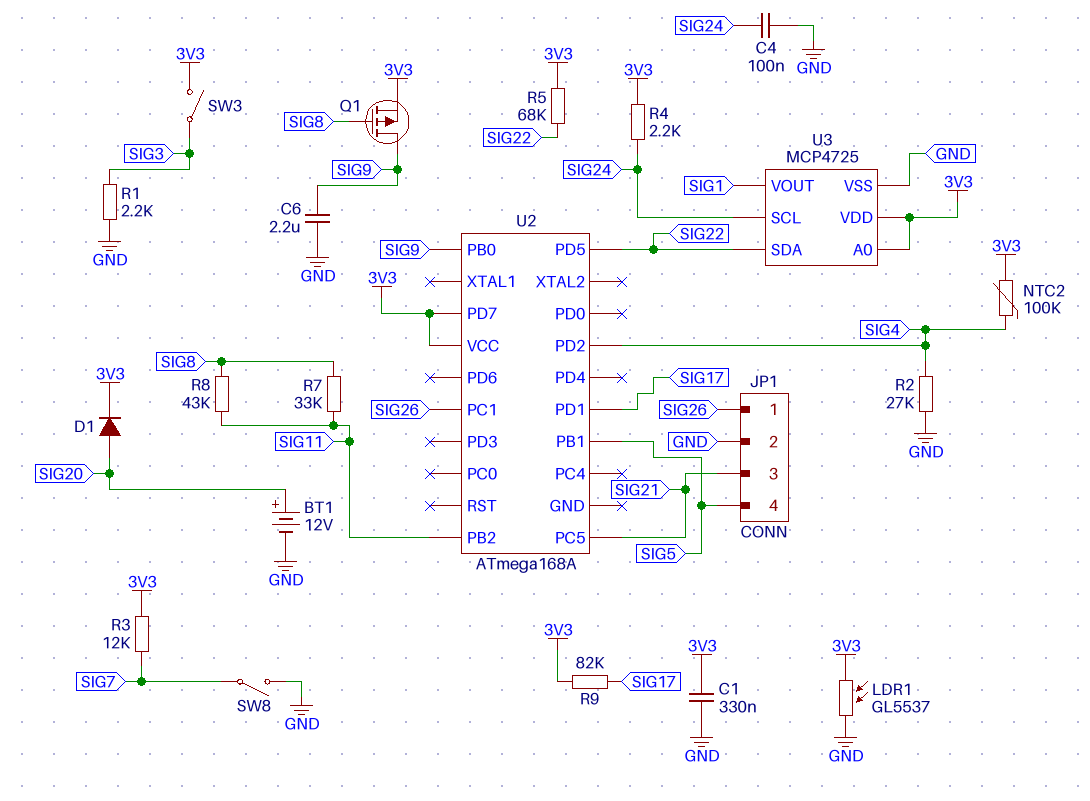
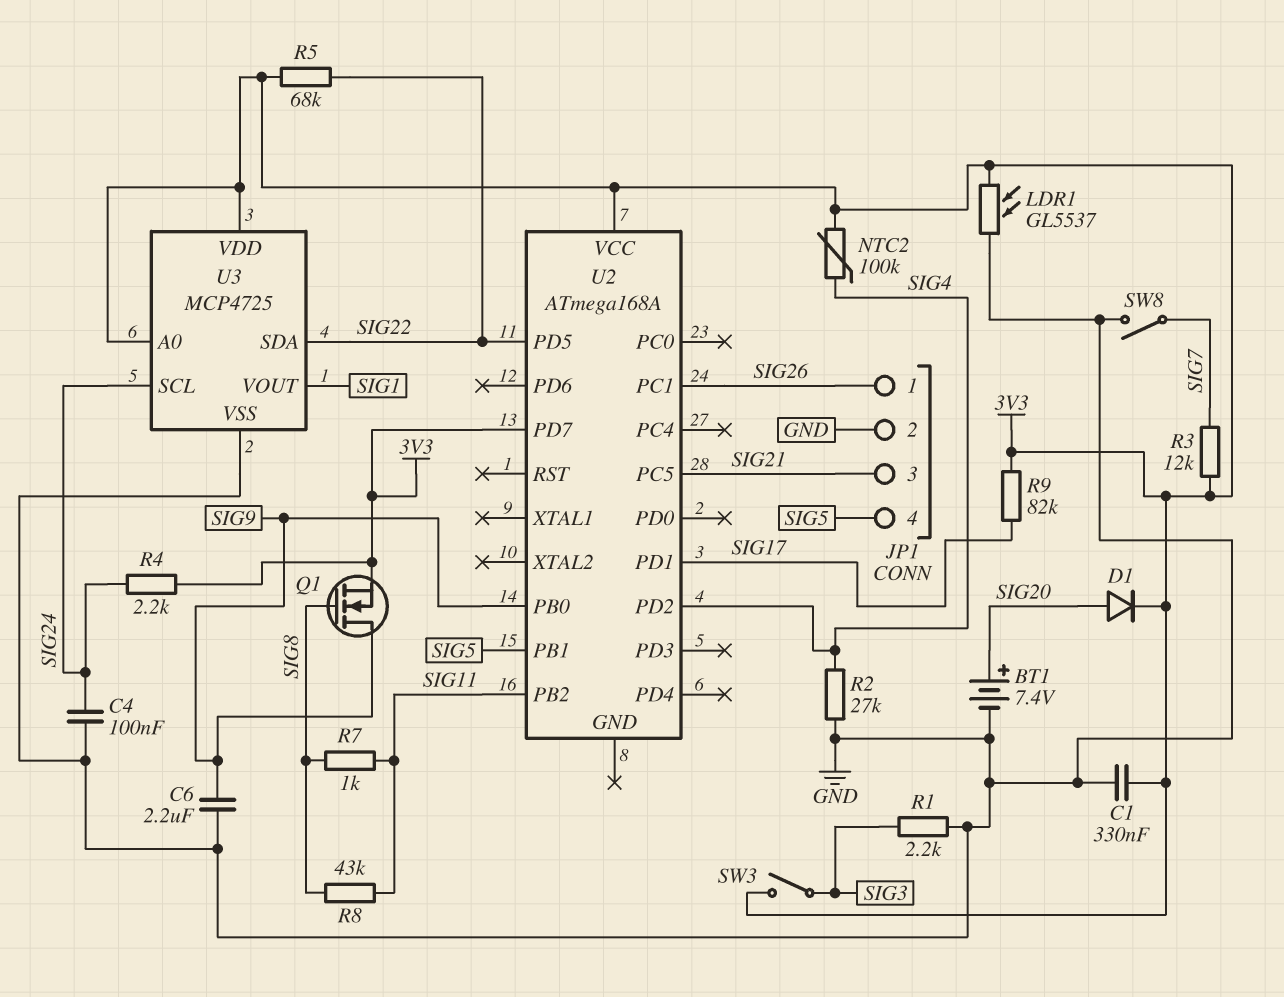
BT1: 12V (plus SIG20, minus GND) -> 7.4V (plus SIG20, minus GND)
Q1: PMOS (G SIG8, D SIG9, S 3V3) -> NMOS (G SIG8, D SIG9, S 3V3)
R7: 33k (SIG8, SIG11) -> 1k (SIG8, SIG11)

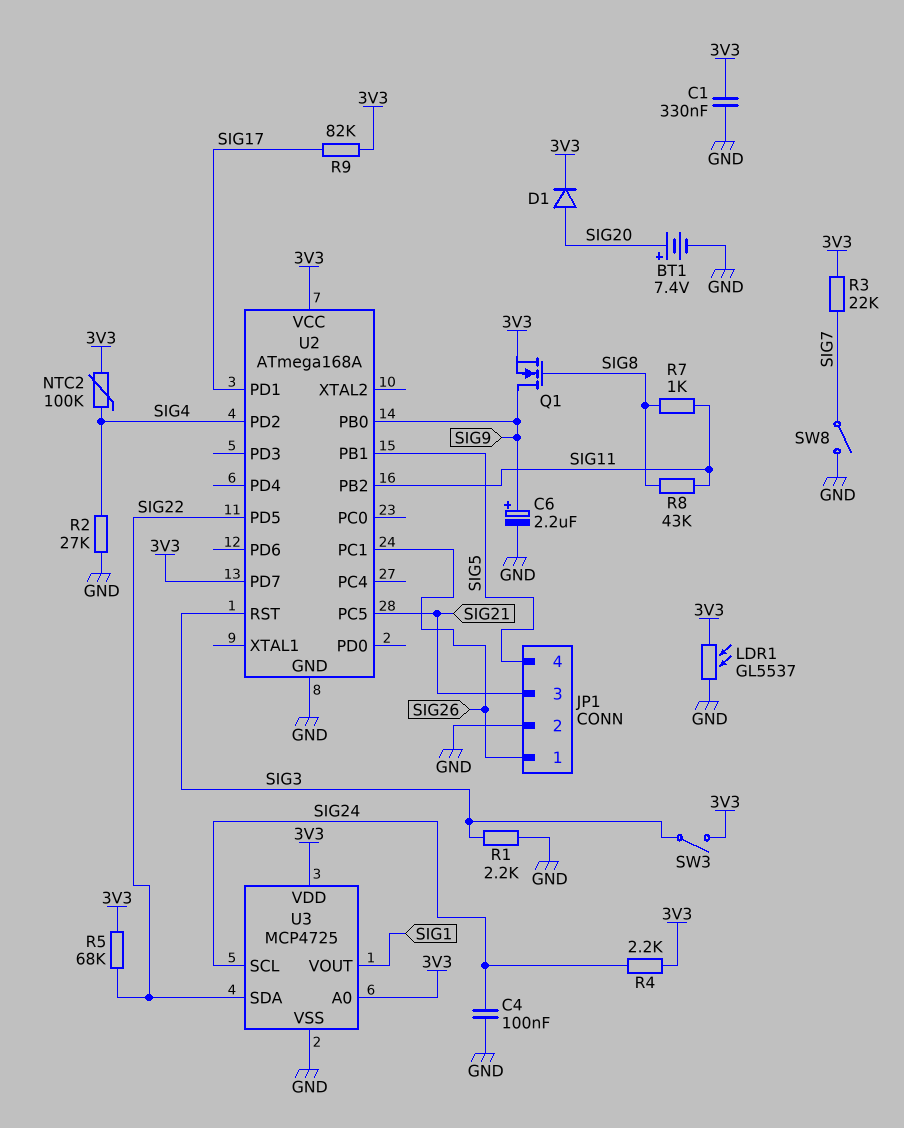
C6: 2.2uF (GND, SIG9) -> 2.2uF (plus SIG9, minus GND)
R3: 12k (3V3, SIG7) -> 22k (3V3, SIG7)
U2 pin GND: none -> GND
U2 pin RST: none -> SIG3

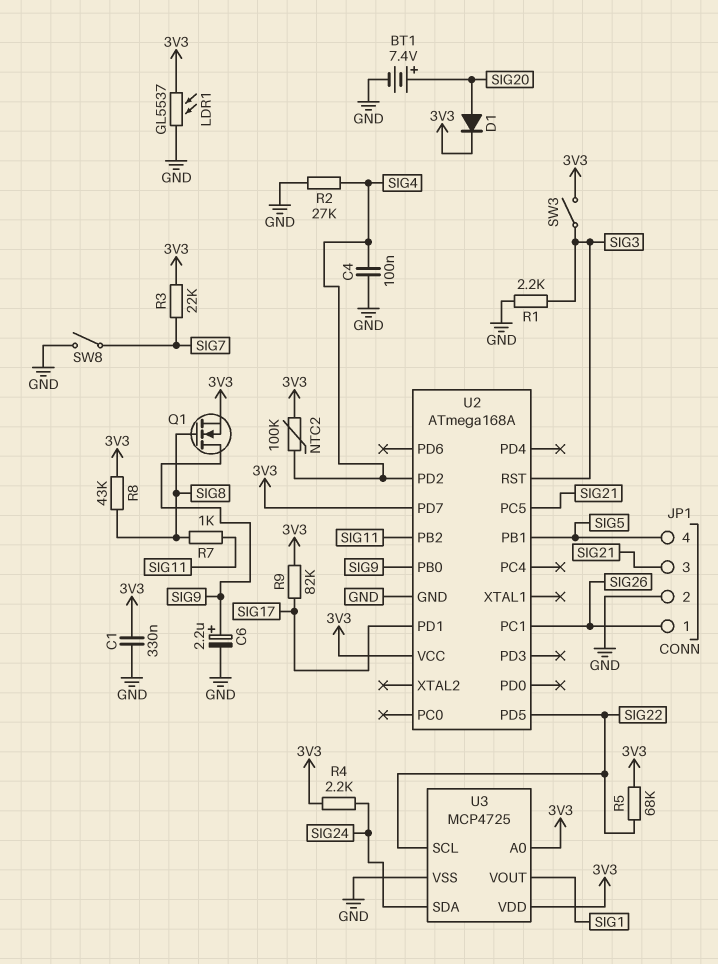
C4: 100nF (GND, SIG24) -> 100nF (GND, SIG4)
R8: 43k (SIG8, SIG11) -> 43k (3V3, SIG8)
U3 pin SCL: SIG24 -> SIG22
U3 pin SDA: SIG22 -> SIG24

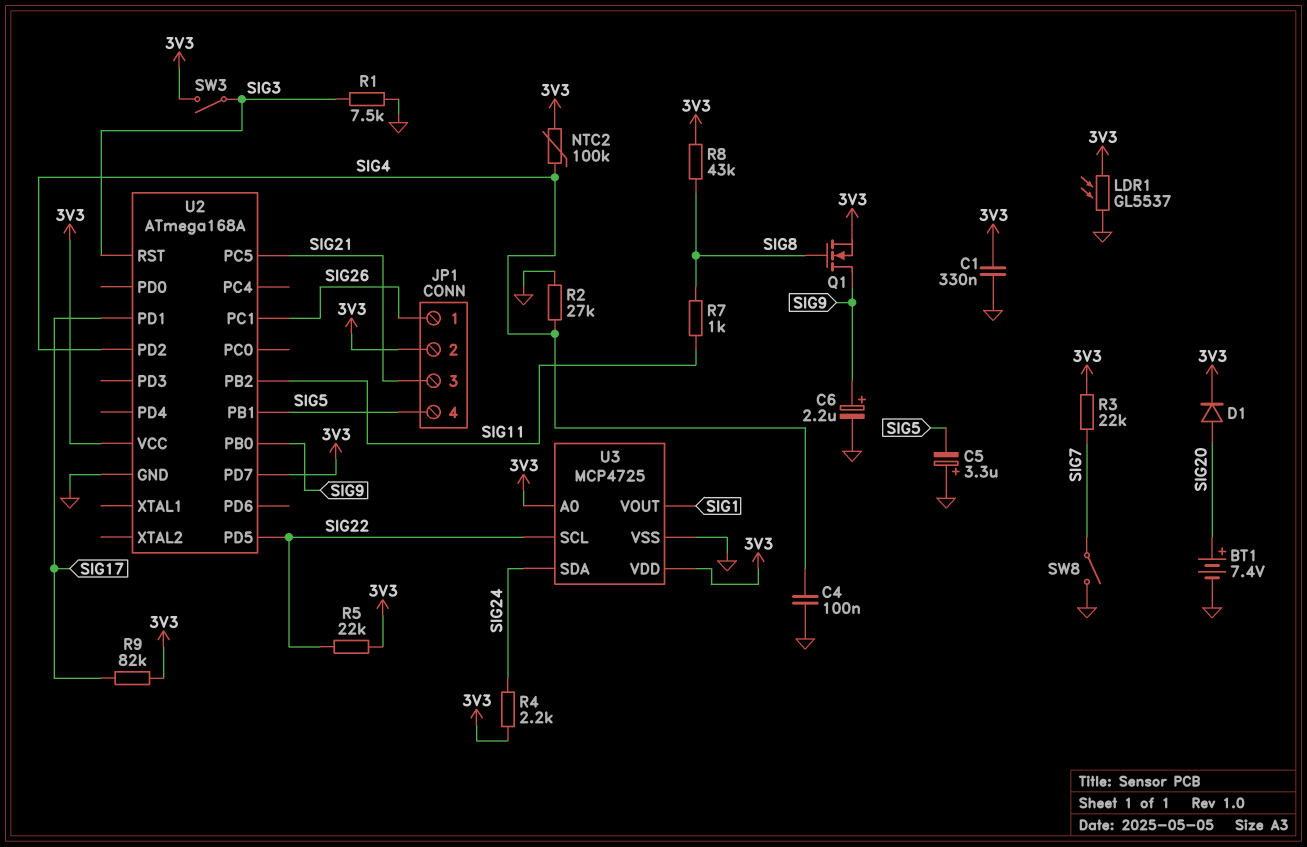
C5: none -> 3.3uF (plus GND, minus SIG5)
JP1 pin 2: GND -> 3V3
R1: 2.2k (GND, SIG3) -> 7.5k (GND, SIG3)
R5: 68k (3V3, SIG22) -> 22k (3V3, SIG22)

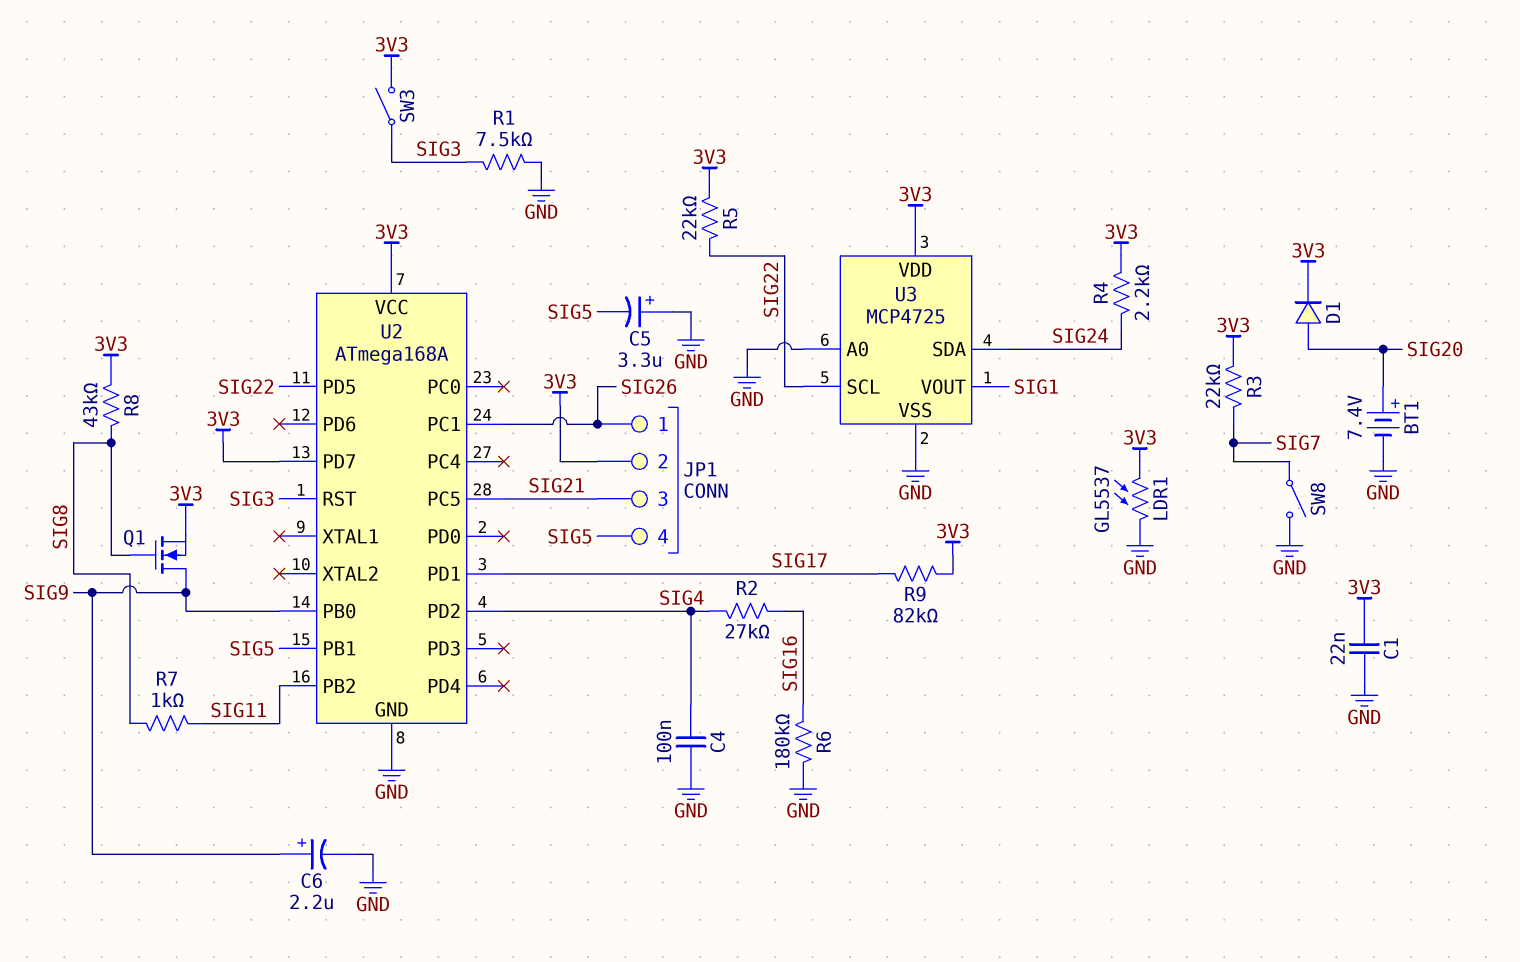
C1: 330nF (3V3, GND) -> 22nF (3V3, GND)
NTC2: 100k (3V3, SIG4) -> none
R2: 27k (GND, SIG4) -> 27k (SIG4, SIG16)
R6: none -> 180k (GND, SIG16)
U3 pin A0: 3V3 -> GND

